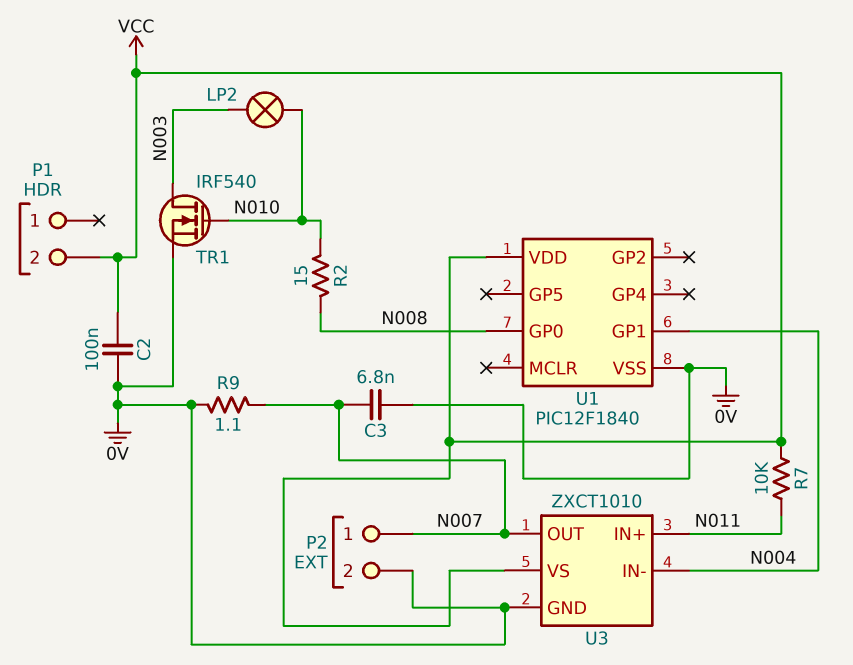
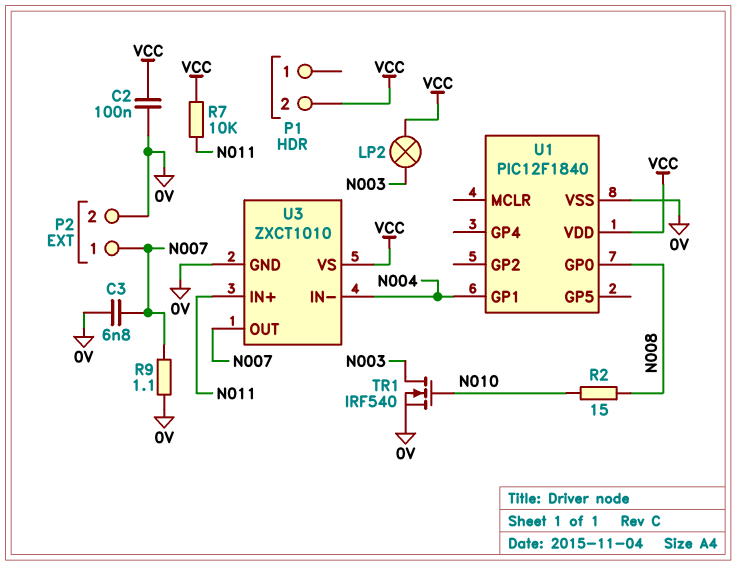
LP2: lamp (N003, N010) -> lamp (N003, VCC)

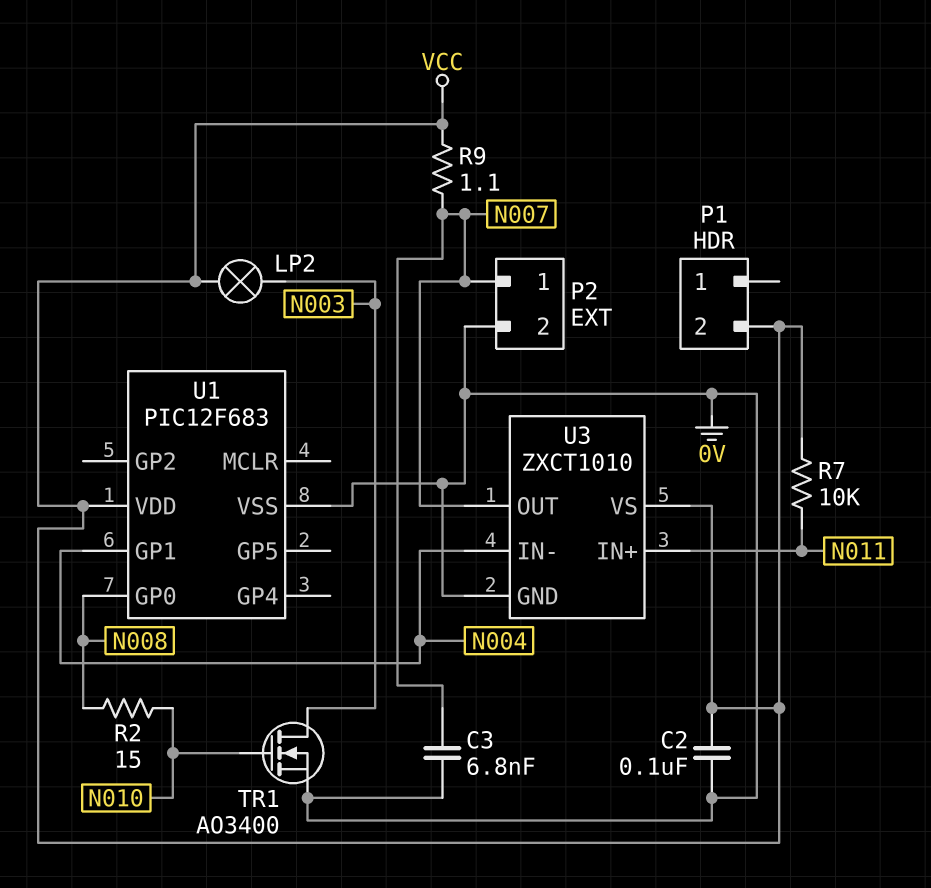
R9: 1.1 (0V, N007) -> 1.1 (N007, VCC)
TR1: NMOS IRF540 (G N010, D N003, S 0V) -> NMOS AO3400 (G N010, D N003, S 0V)
U1: PIC12F1840 -> PIC12F683

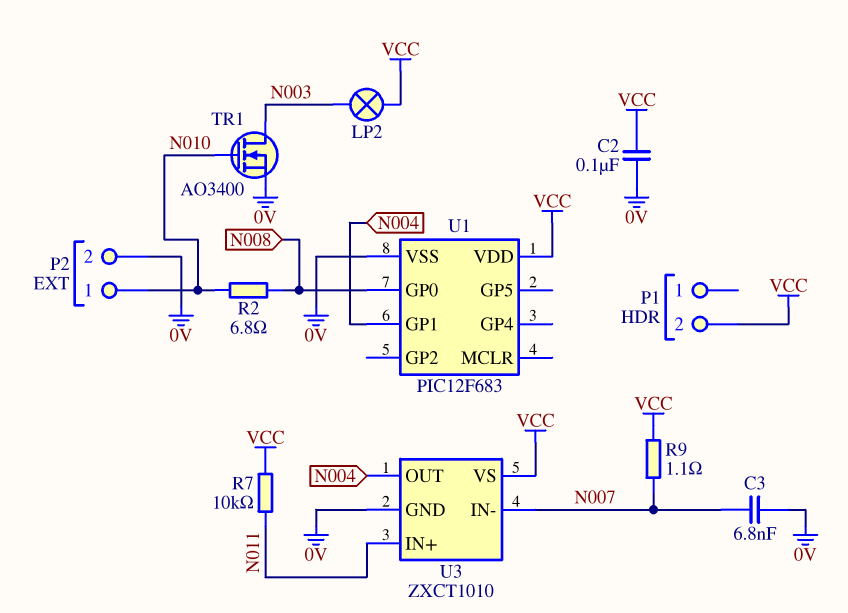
P2 pin 1: N007 -> N010
R2: 15 (N008, N010) -> 6.8 (N008, N010)
U3 pin IN-: N004 -> N007
U3 pin OUT: N007 -> N004

